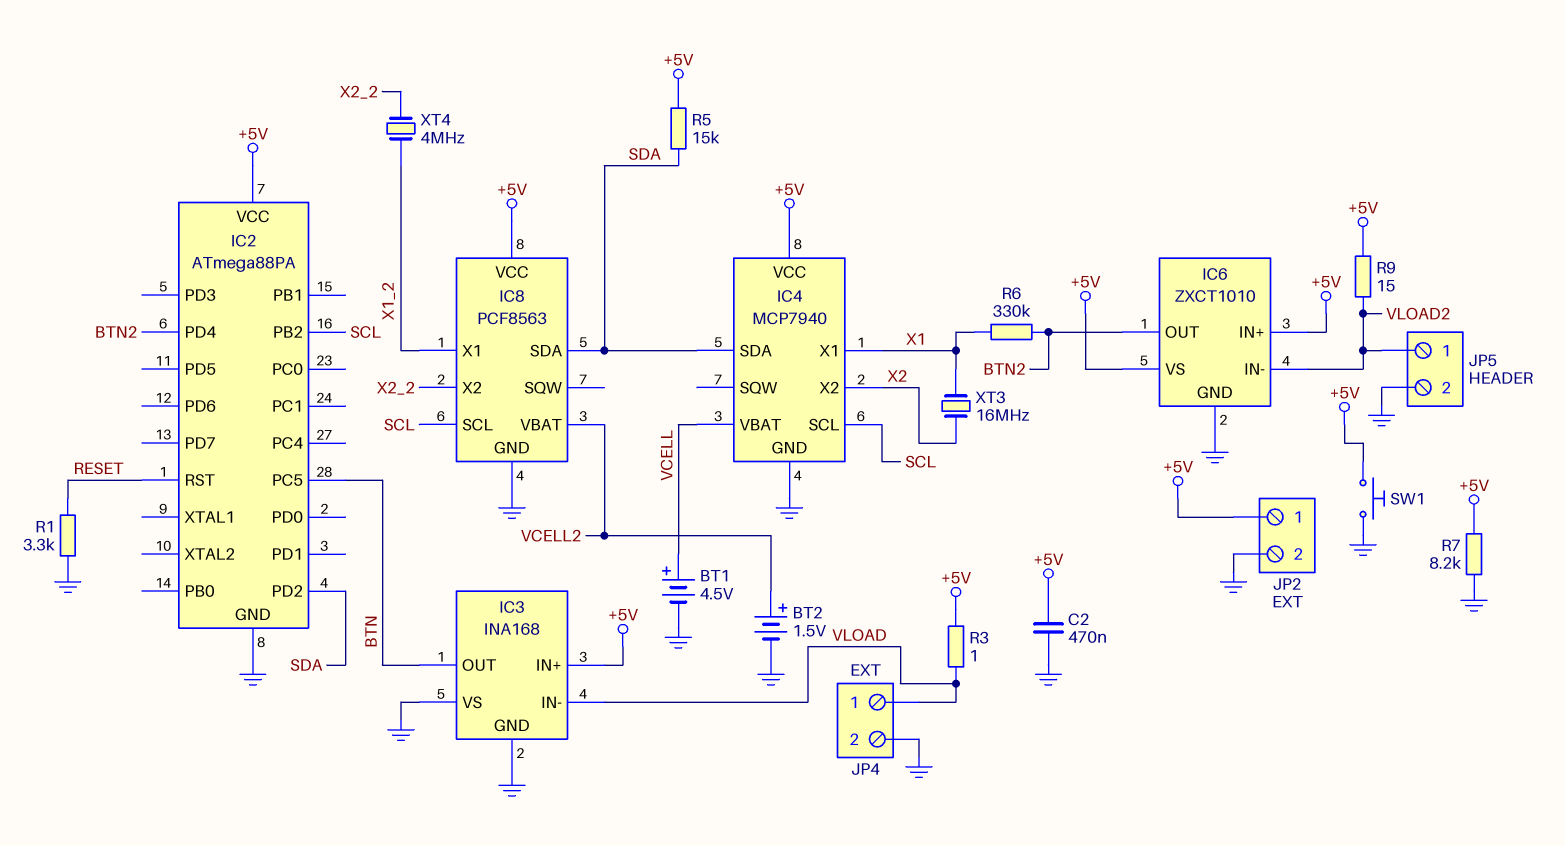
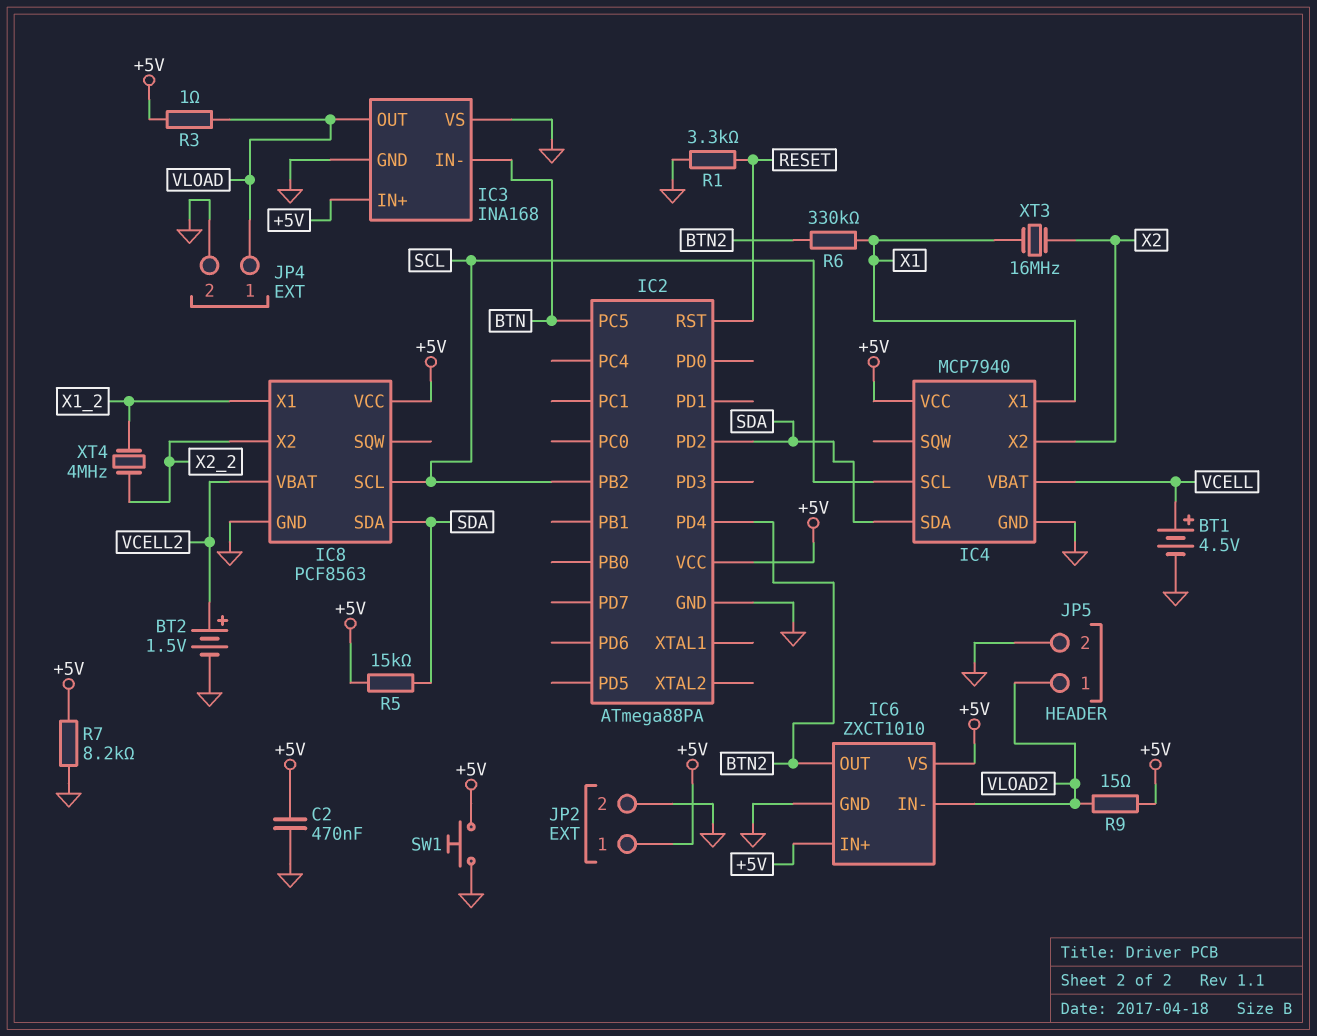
IC3 pin IN-: VLOAD -> BTN
IC3 pin OUT: BTN -> VLOAD

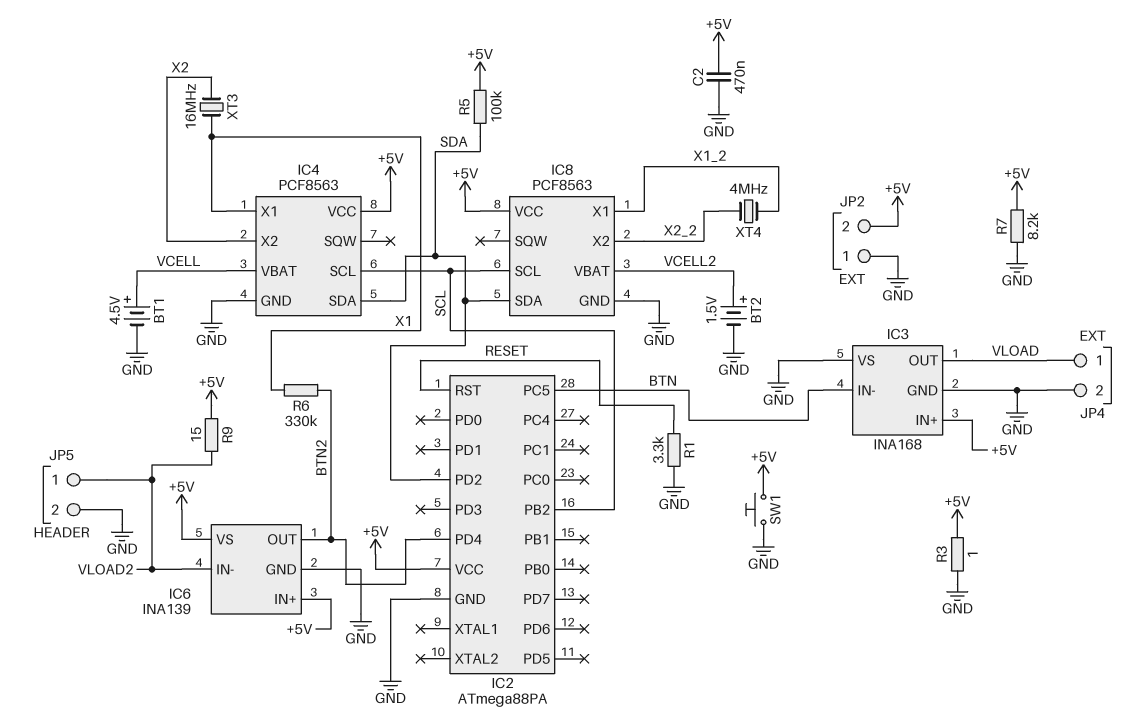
IC4: MCP7940 -> PCF8563
IC6: ZXCT1010 -> INA139
JP2 pin 1: +5V -> GND
JP2 pin 2: GND -> +5V
R3: 1 (+5V, VLOAD) -> 1 (+5V, GND)
R5: 15k (+5V, SDA) -> 100k (+5V, SDA)

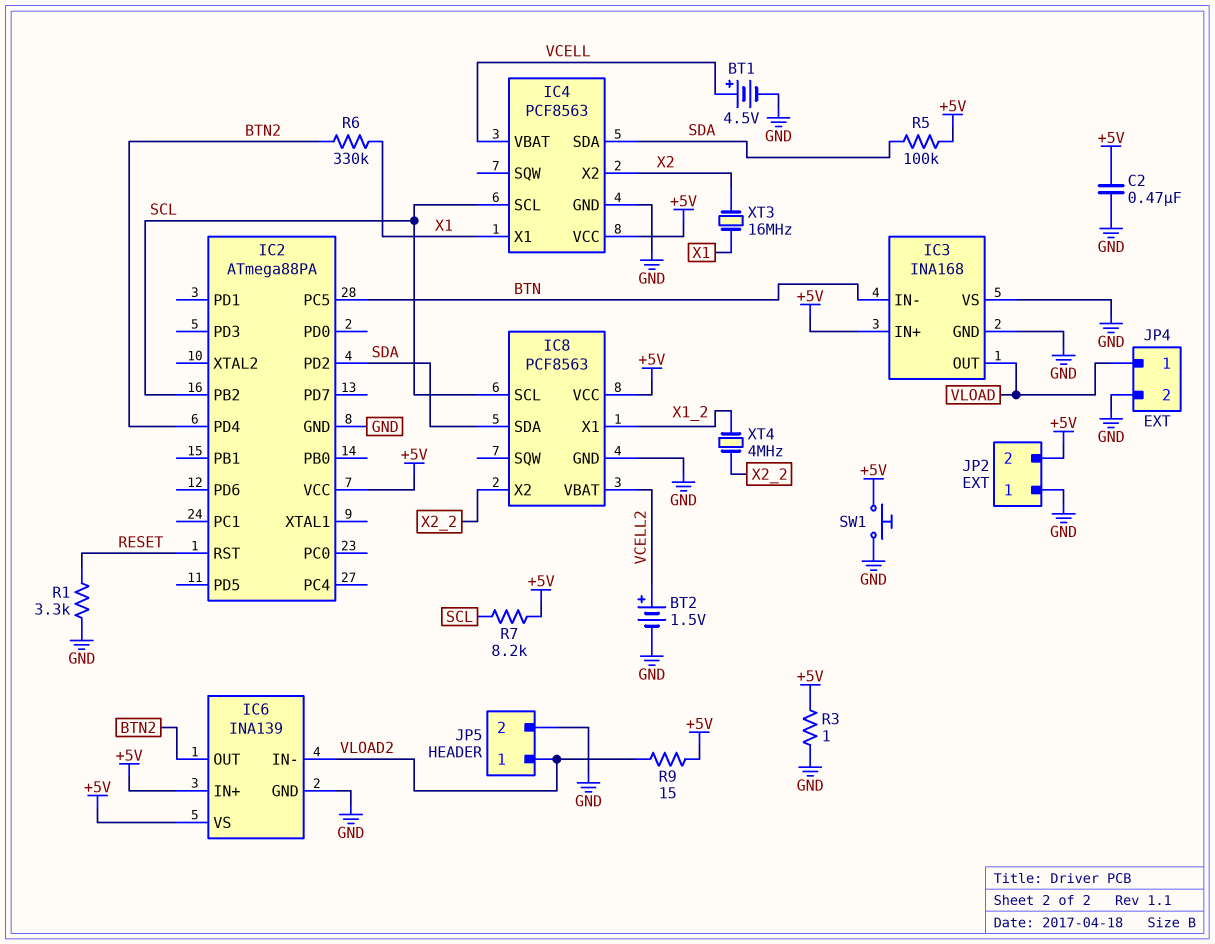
R7: 8.2k (+5V, GND) -> 8.2k (+5V, SCL)

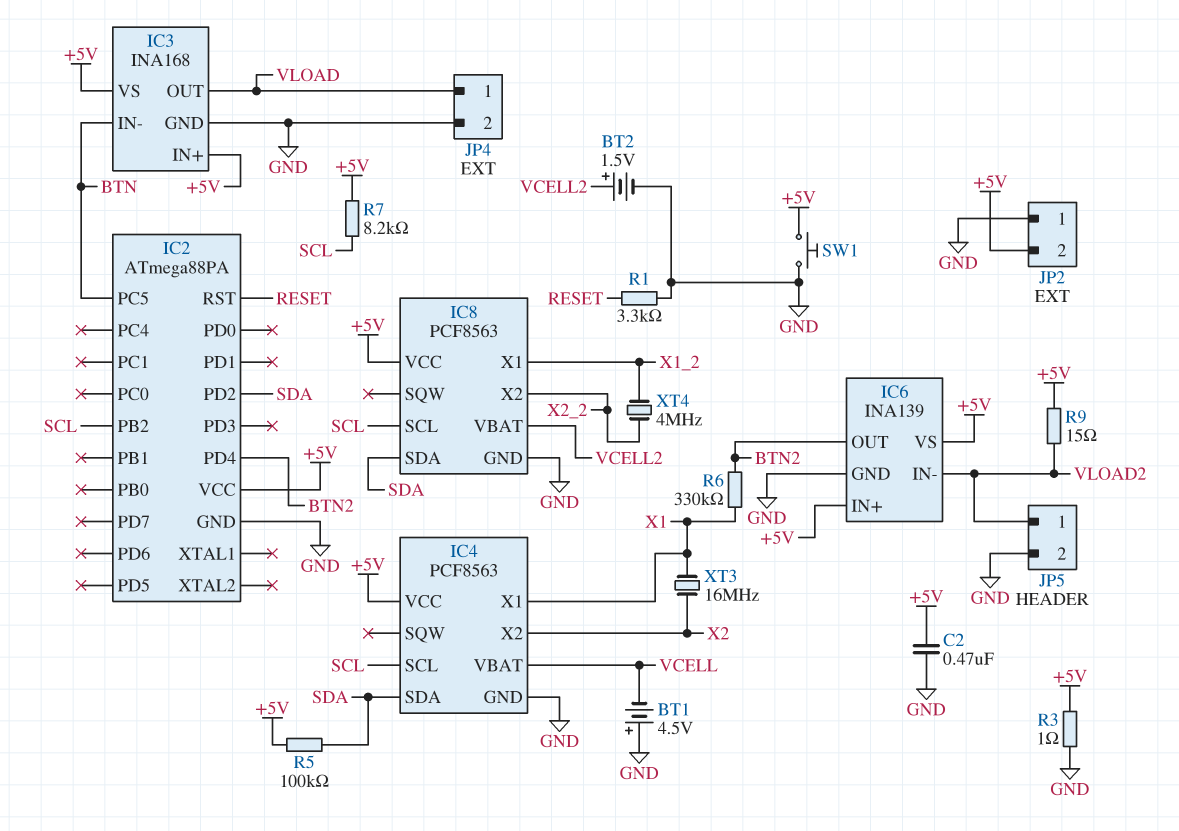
BT1: 4.5V (plus VCELL, minus GND) -> 4.5V (plus GND, minus VCELL)
IC3 pin VS: GND -> +5V

